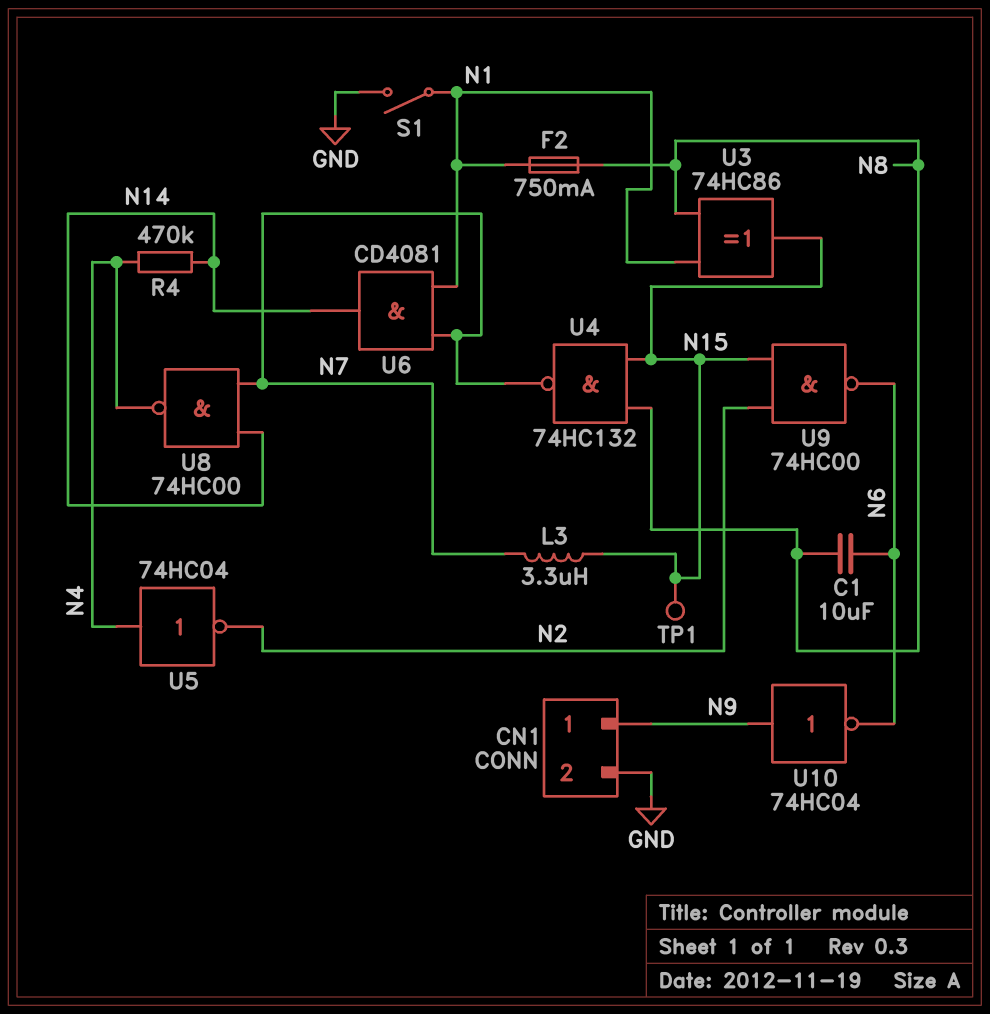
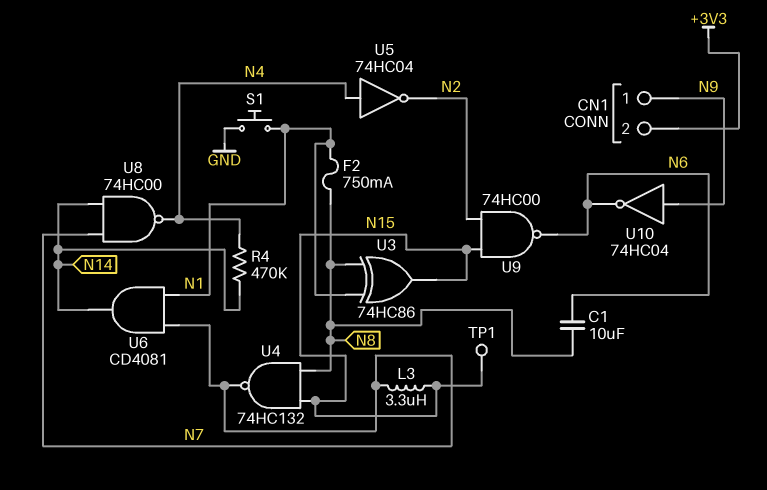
CN1 pin 2: GND -> +3V3
S1: switch (GND, N1) -> button (GND, N1)

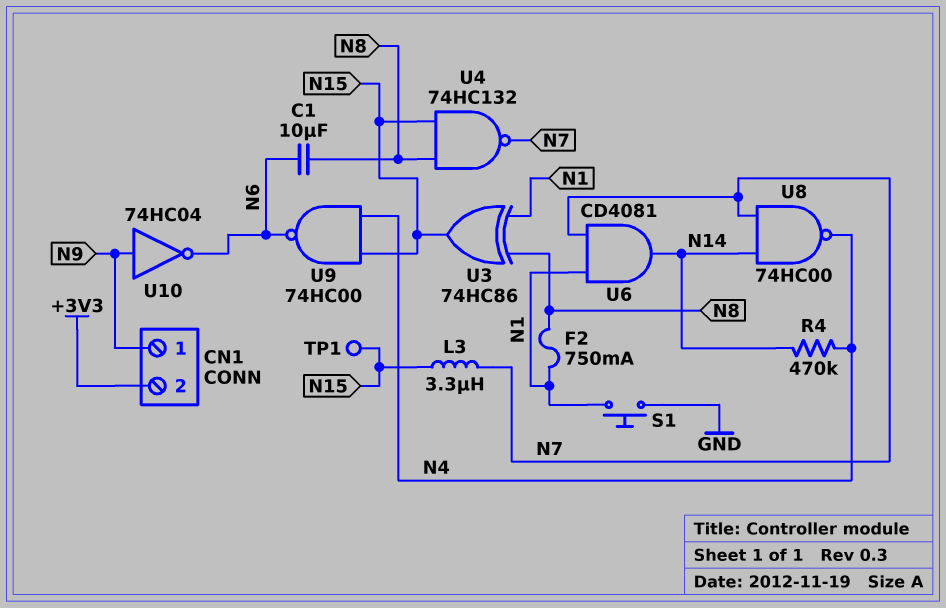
U5: NOT 74HC04 (in N4, out N2) -> none
U9: NAND 74HC00 (in N2, in N15, out N6) -> NAND 74HC00 (in N4, in N15, out N6)

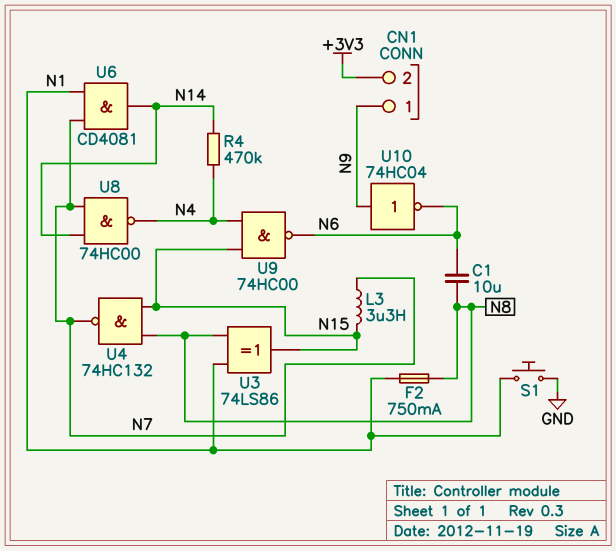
TP1: test point (N15) -> none
U3: XOR 74HC86 (in N1, in N8, out N15) -> XOR 74LS86 (in N1, in N8, out N15)

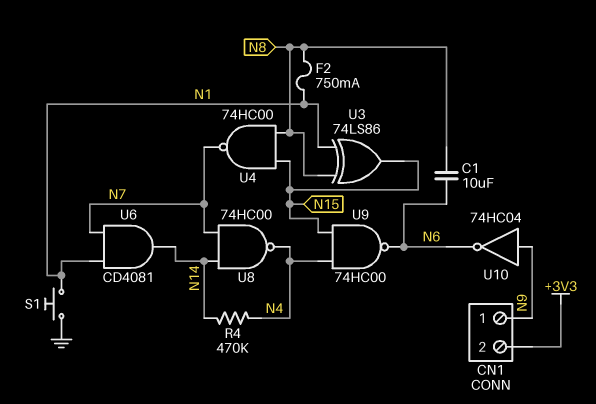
L3: 3.3uH (N7, N15) -> none
U4: NAND 74HC132 (in N8, in N15, out N7) -> NAND 74HC00 (in N8, in N15, out N7)

